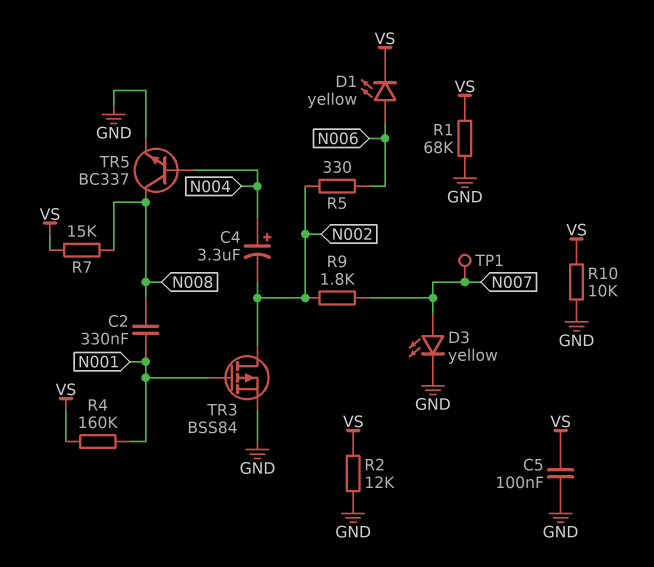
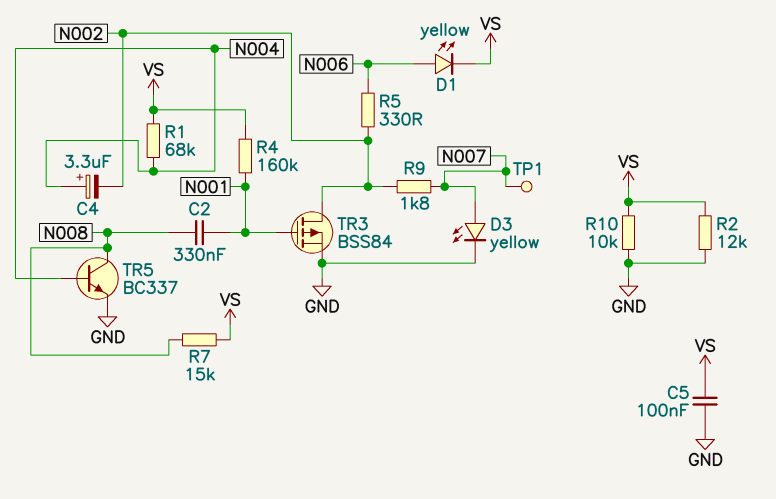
R1: 68k (GND, VS) -> 68k (N004, VS)

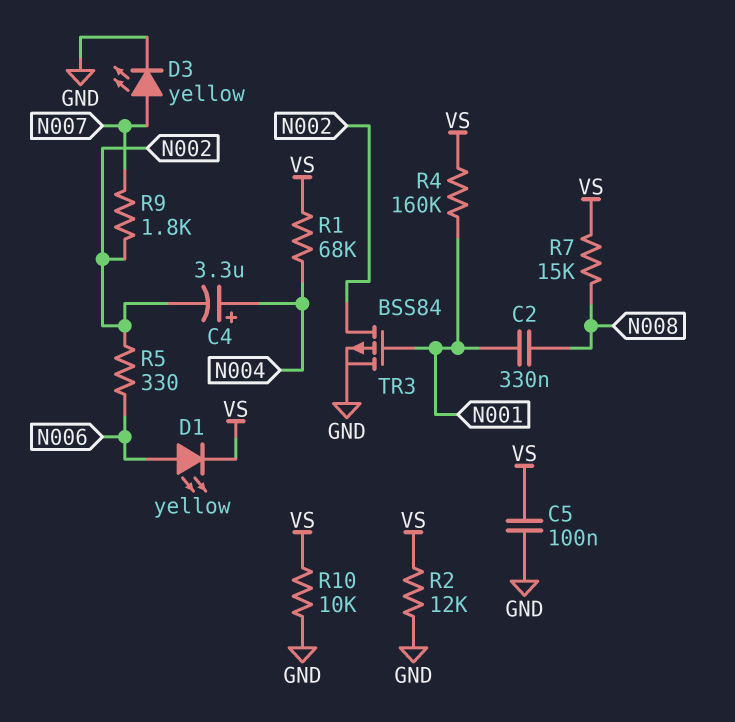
TP1: test point (N007) -> none
TR5: NPN BC337 (B N004, C N008, E GND) -> none

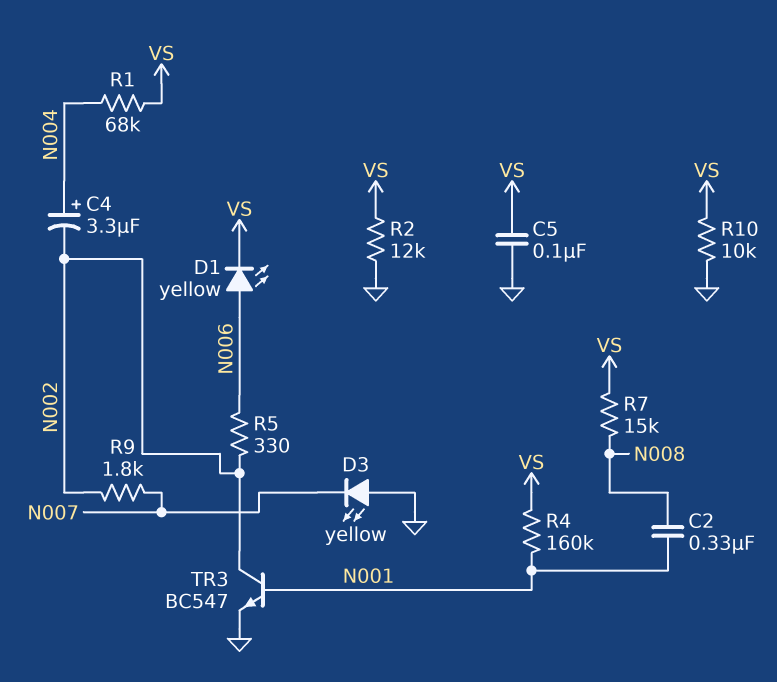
D3: LED yellow (A N007, K GND) -> LED yellow (A GND, K N007)
TR3: PMOS BSS84 (G N001, D N002, S GND) -> NPN BC547 (B N001, C N002, E GND)

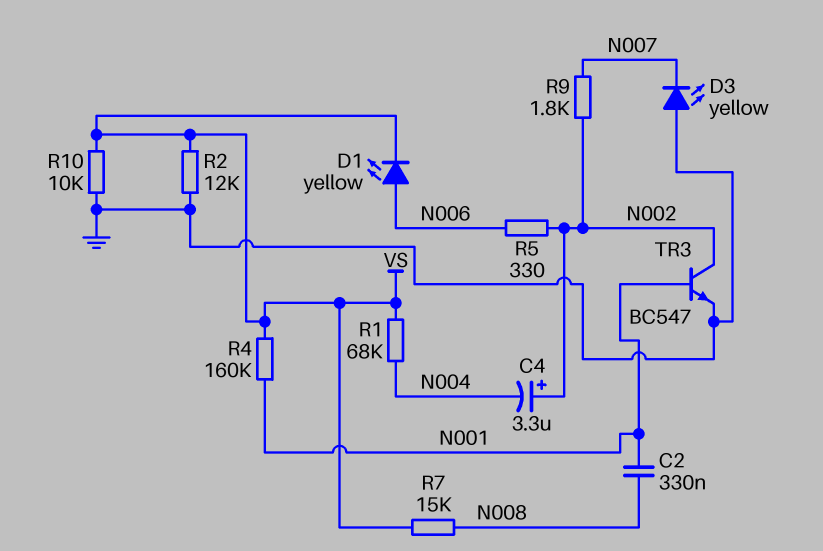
C4: 3.3uF (plus N004, minus N002) -> 3.3uF (plus N002, minus N004)
C5: 100nF (GND, VS) -> none

